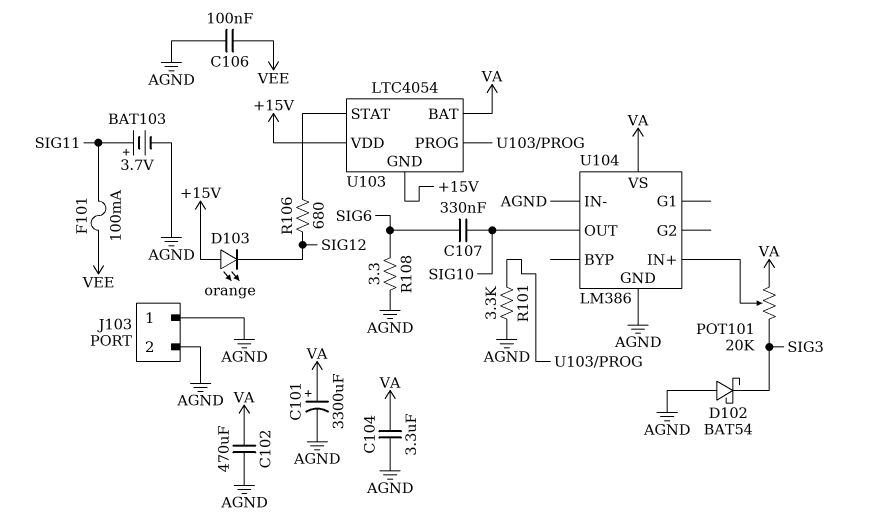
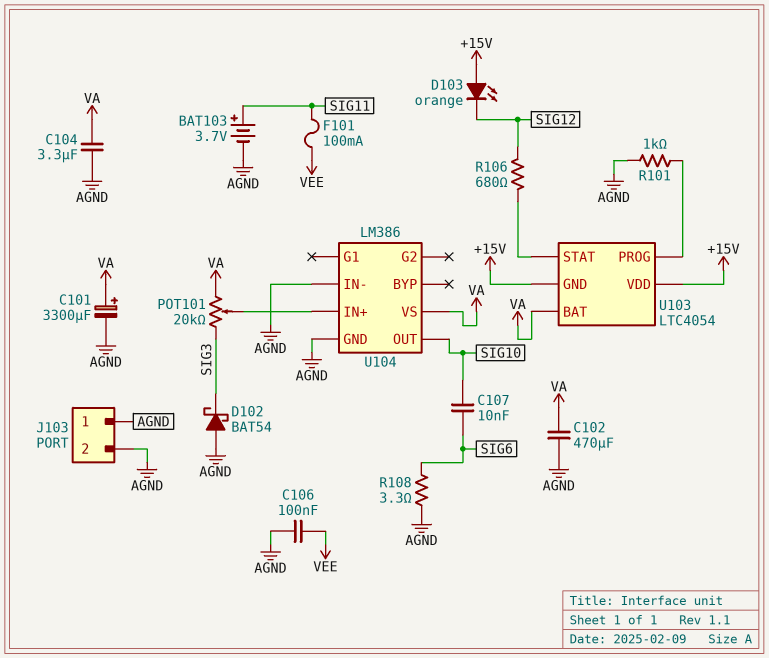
C107: 330nF (SIG6, SIG10) -> 10nF (SIG6, SIG10)
R101: 3.3k (AGND, U103/PROG) -> 1k (AGND, U103/PROG)

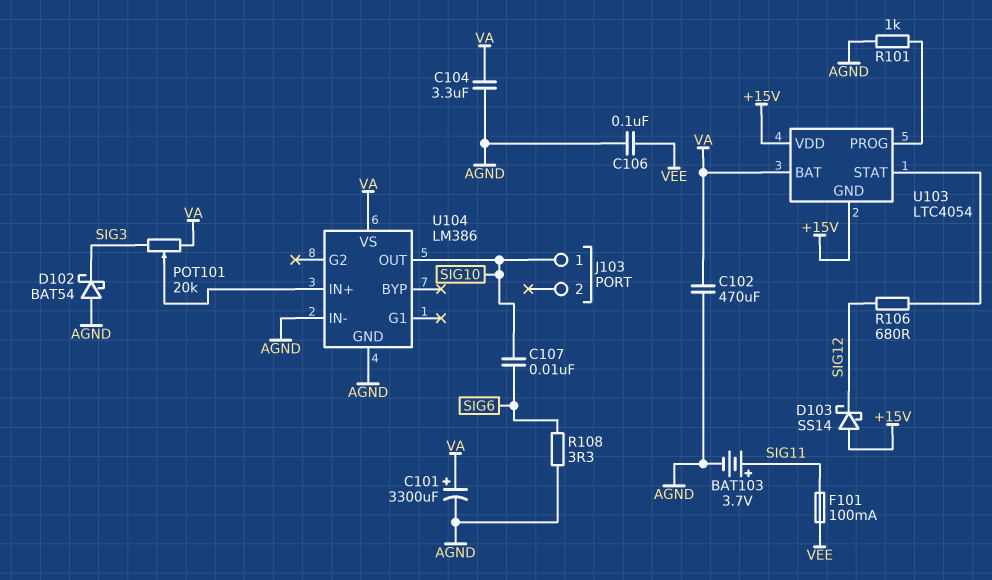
D103: LED orange (A +15V, K SIG12) -> schottky SS14 (A +15V, K SIG12)
J103 pin 1: AGND -> SIG10
J103 pin 2: AGND -> none

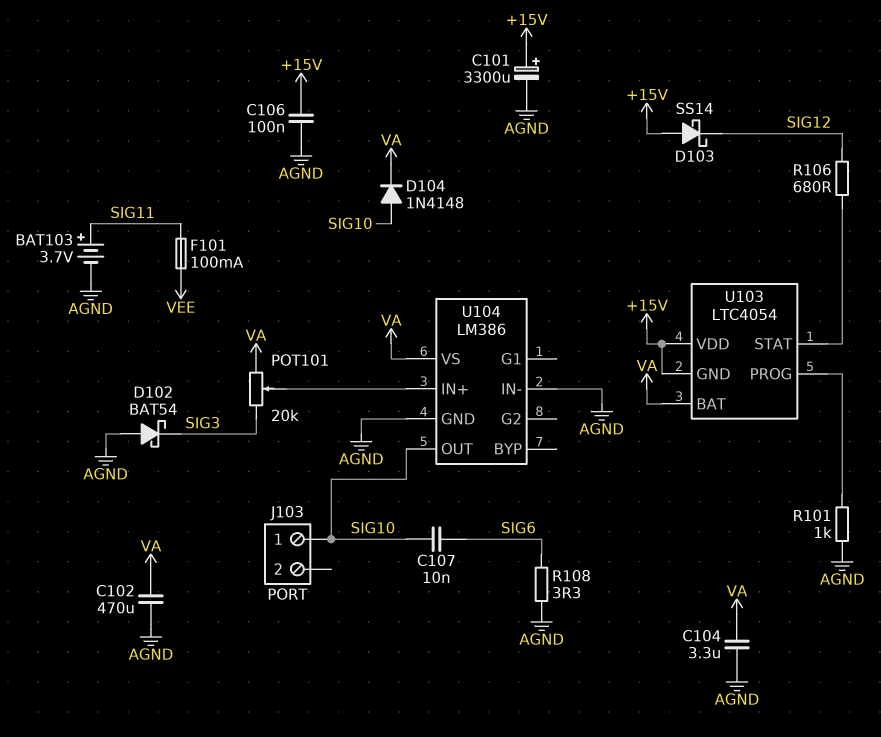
C101: 3300uF (plus VA, minus AGND) -> 3300uF (plus +15V, minus AGND)
C106: 100nF (AGND, VEE) -> 100nF (+15V, AGND)
D104: none -> diode 1N4148 (A SIG10, K VA)

